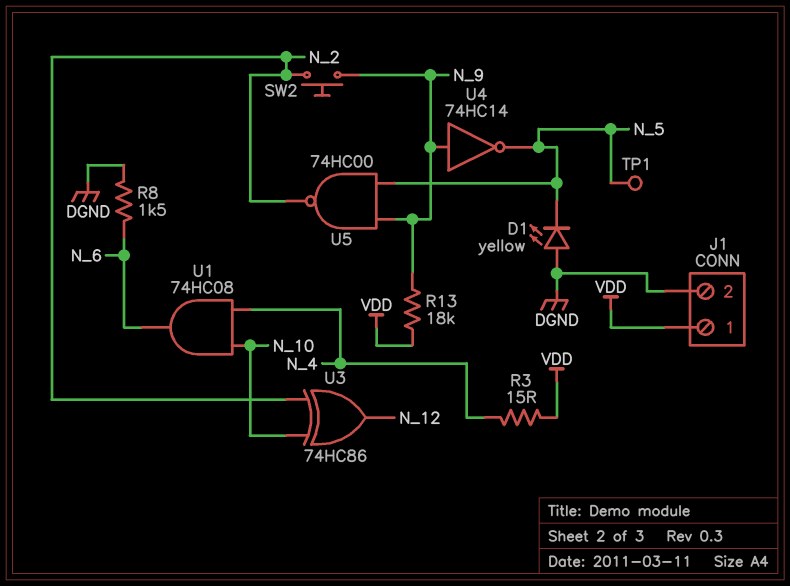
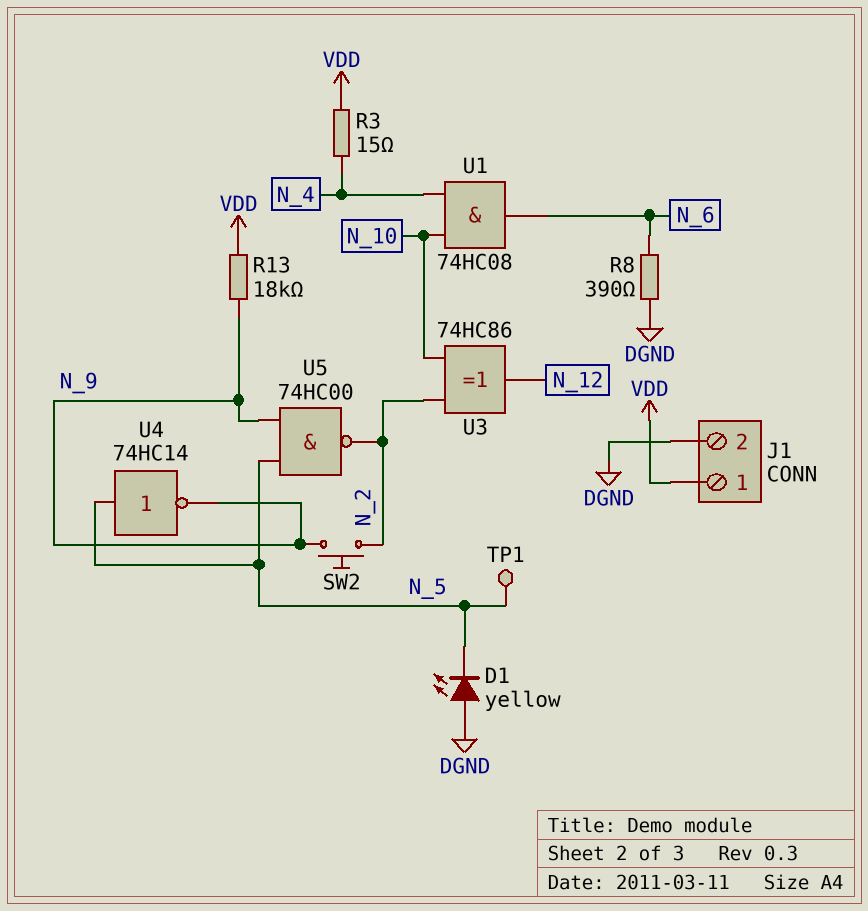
R8: 1.5k (DGND, N_6) -> 390 (DGND, N_6)
U4: NOT 74HC14 (in N_9, out N_5) -> NOT 74HC14 (in N_5, out N_9)

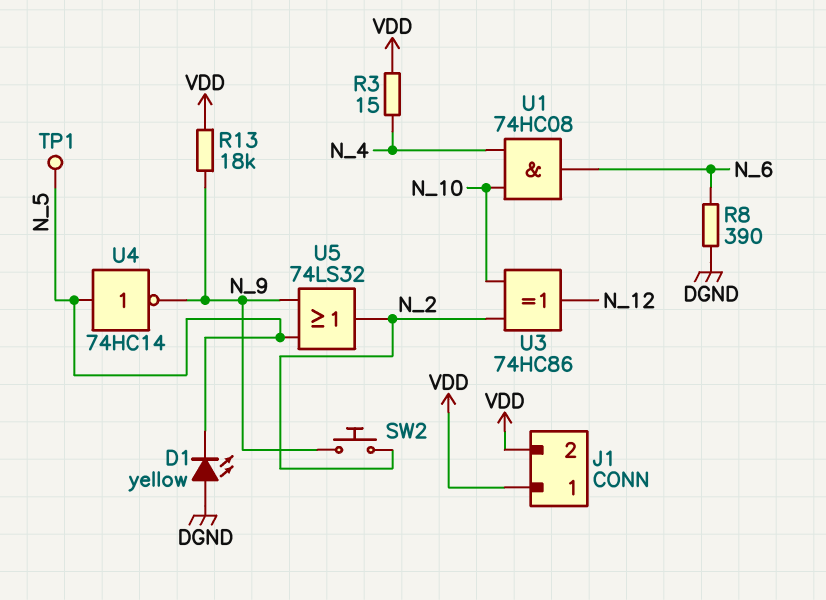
J1 pin 2: DGND -> VDD
U5: NAND 74HC00 (in N_5, in N_9, out N_2) -> OR 74LS32 (in N_5, in N_9, out N_2)

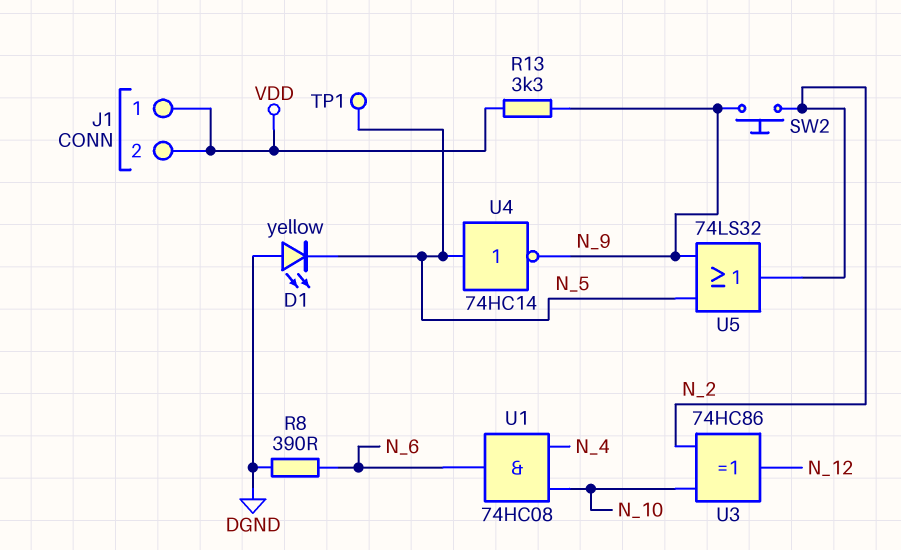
R3: 15 (N_4, VDD) -> none
R13: 18k (N_9, VDD) -> 3.3k (N_9, VDD)

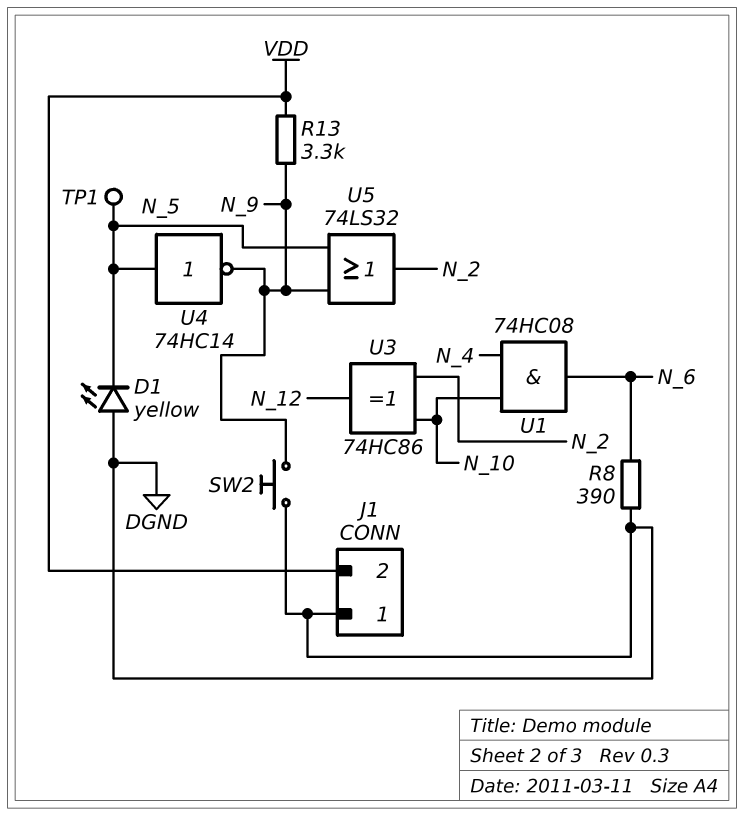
J1 pin 1: VDD -> DGND
SW2: button (N_2, N_9) -> button (DGND, N_9)

